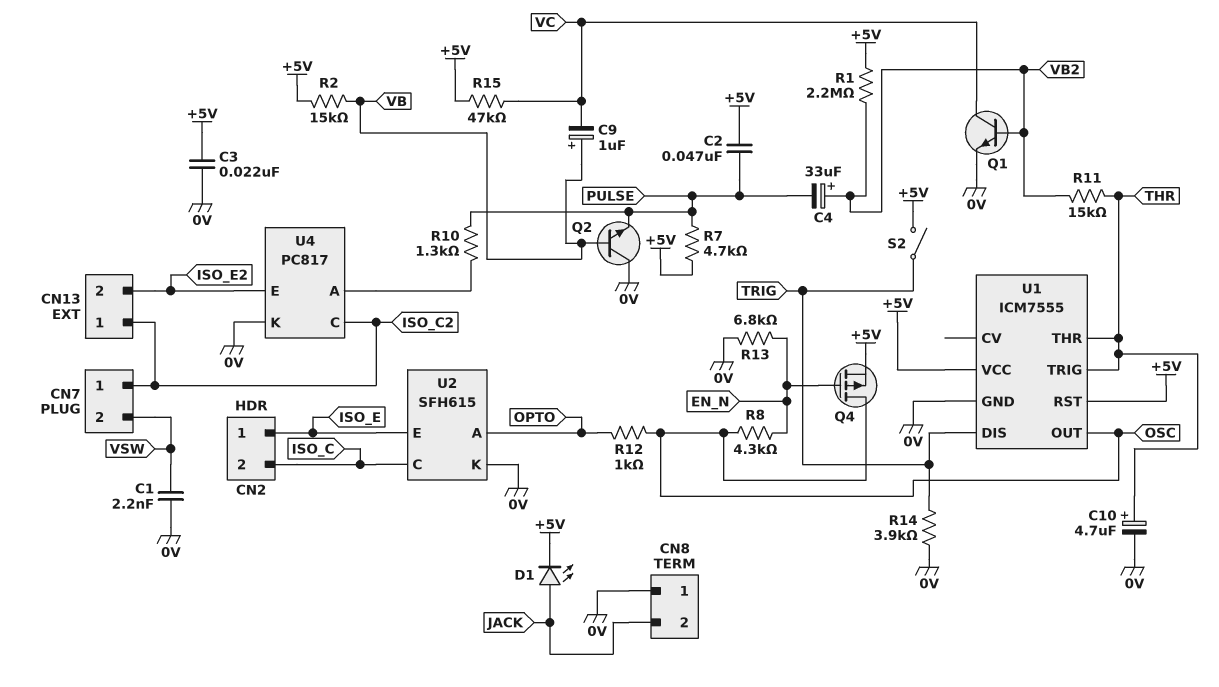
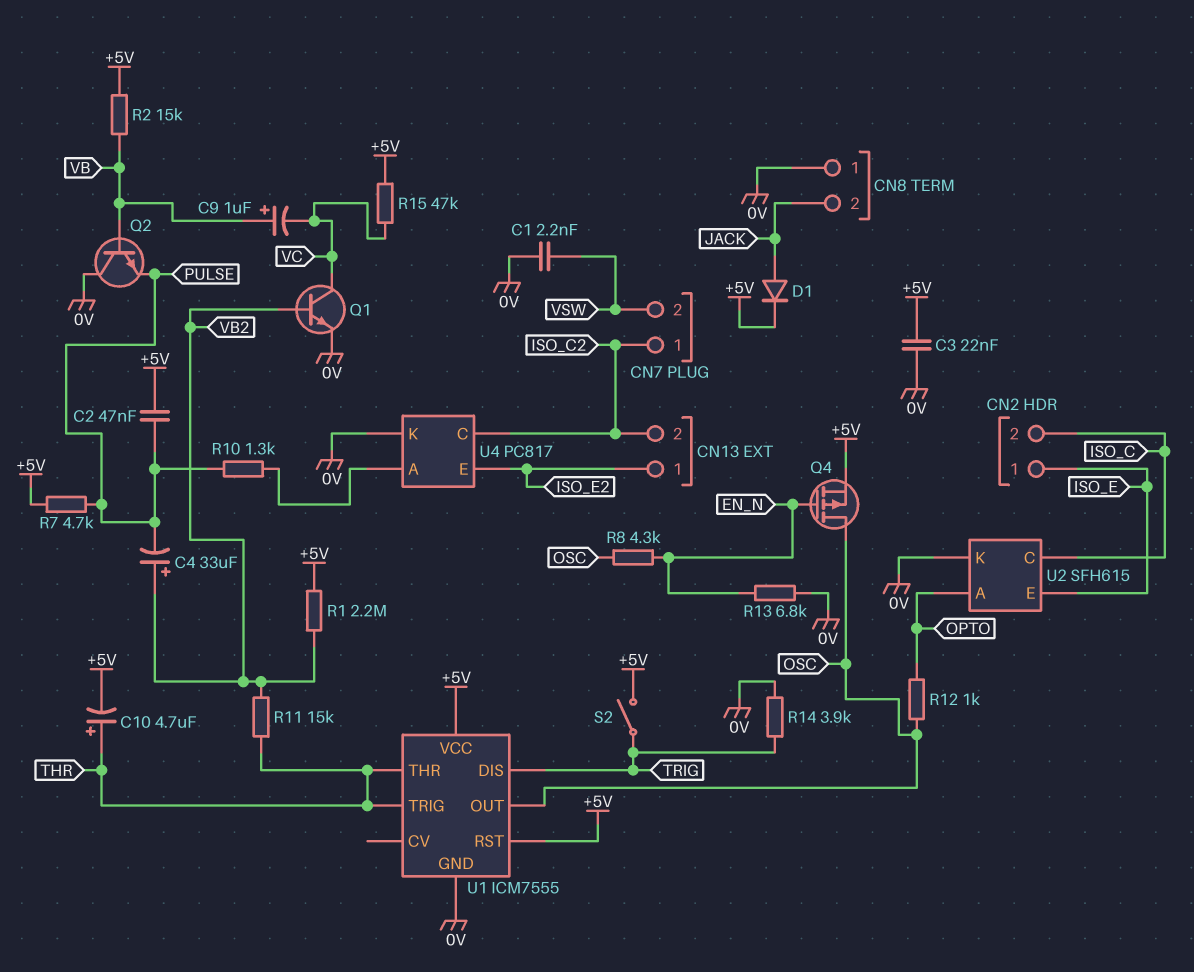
C10: 4.7uF (plus THR, minus 0V) -> 4.7uF (plus THR, minus +5V)
CN13 pin 1: ISO_C2 -> ISO_E2
CN13 pin 2: ISO_E2 -> ISO_C2
D1: LED (A JACK, K +5V) -> diode (A JACK, K +5V)

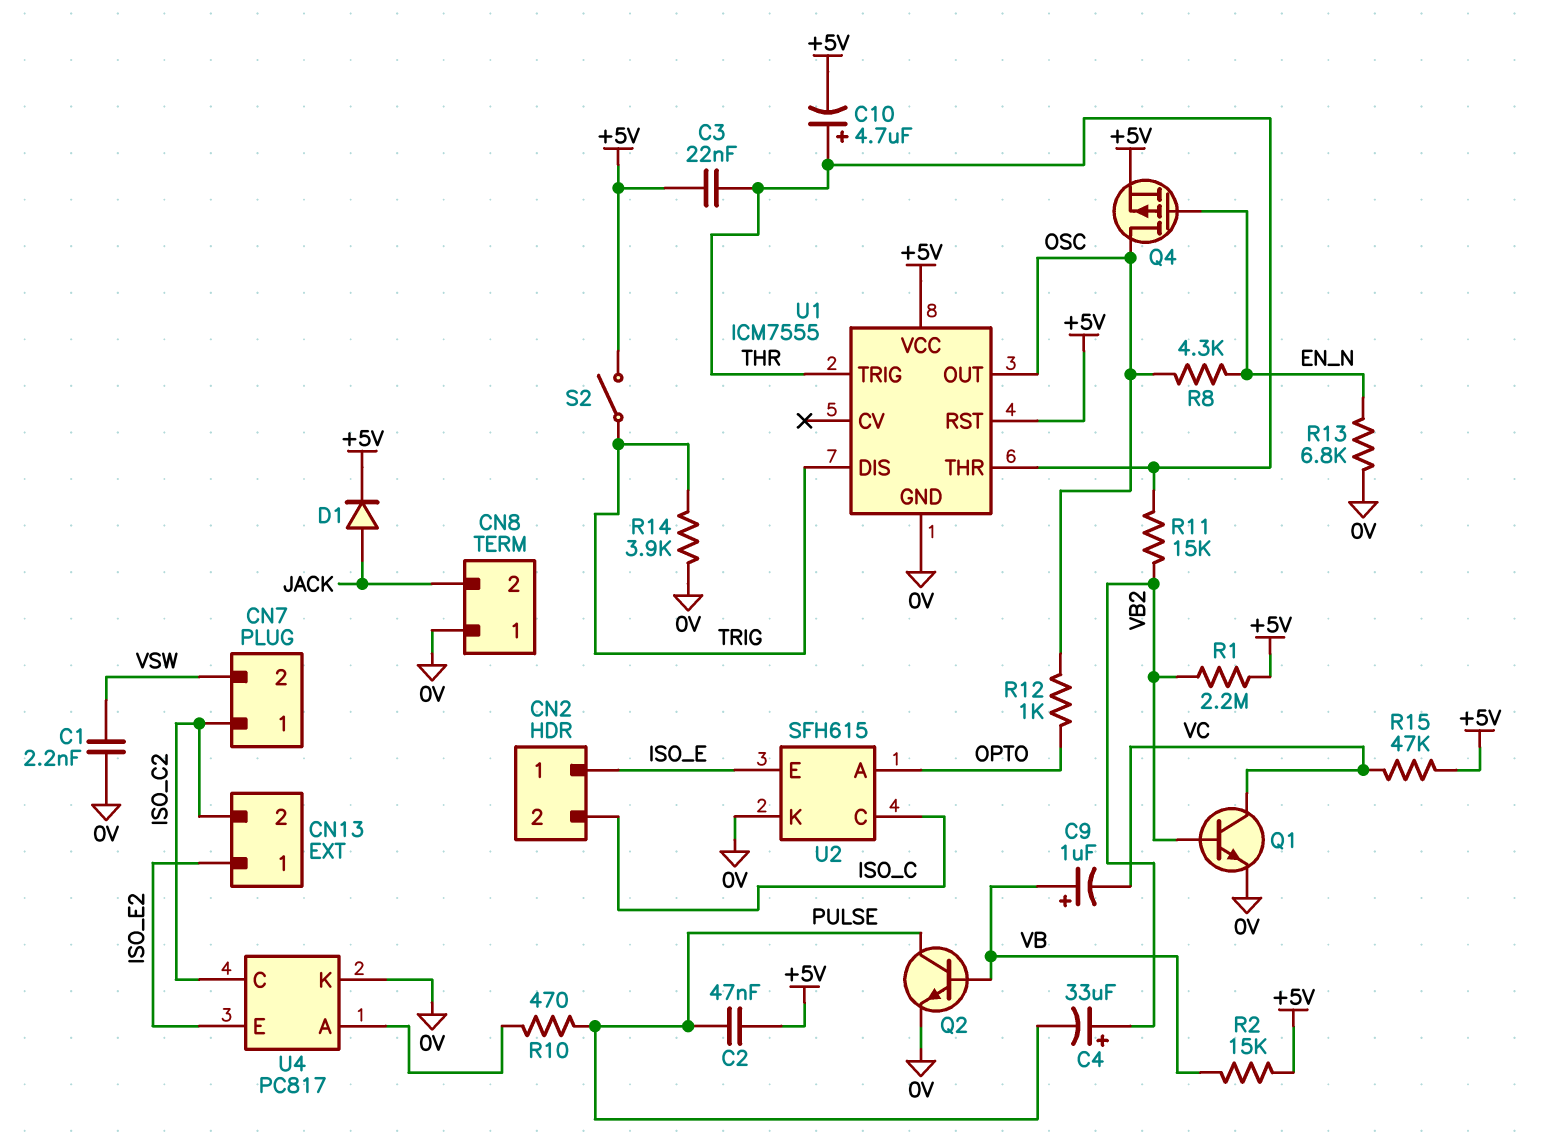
C3: 22nF (+5V, 0V) -> 22nF (+5V, THR)
Q2: NPN (B VB, C 0V, E PULSE) -> NPN (B VB, C PULSE, E 0V)
R7: 4.7k (+5V, PULSE) -> none
R10: 1.3k (PULSE, U4/A) -> 470 (PULSE, U4/A)

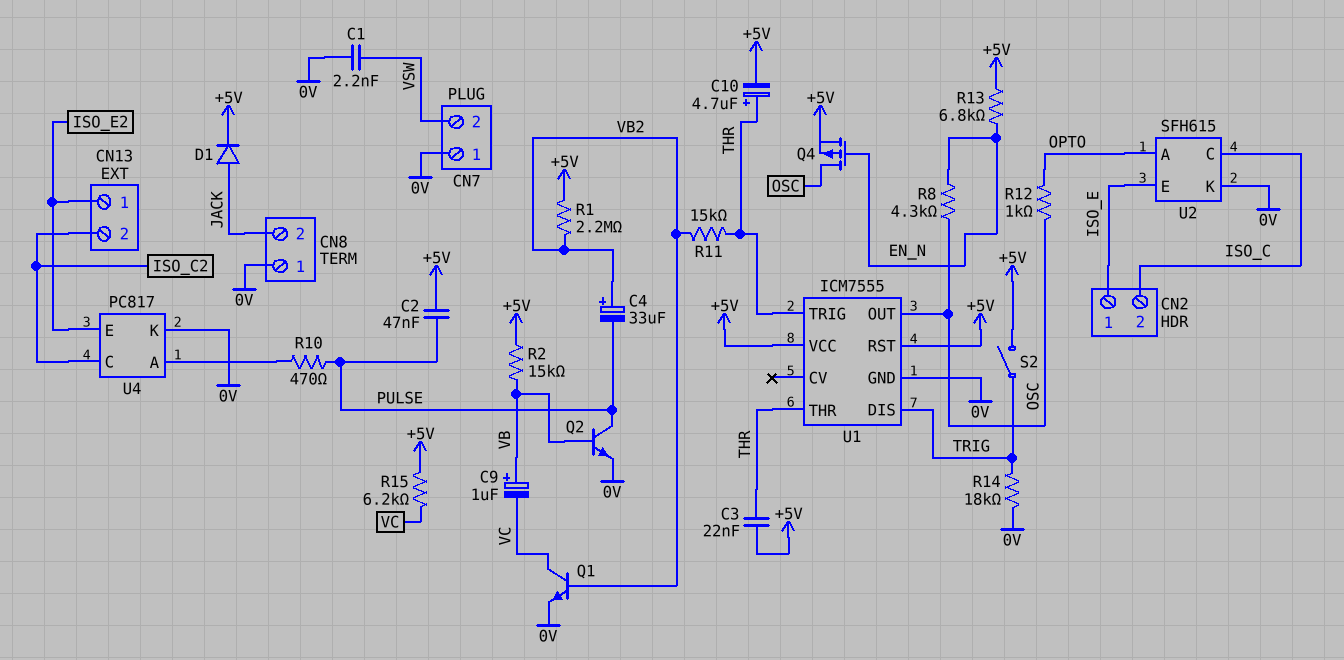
CN7 pin 1: ISO_C2 -> 0V
R13: 6.8k (0V, EN_N) -> 6.8k (+5V, EN_N)
R14: 3.9k (0V, TRIG) -> 18k (0V, TRIG)
R15: 47k (+5V, VC) -> 6.2k (+5V, VC)

